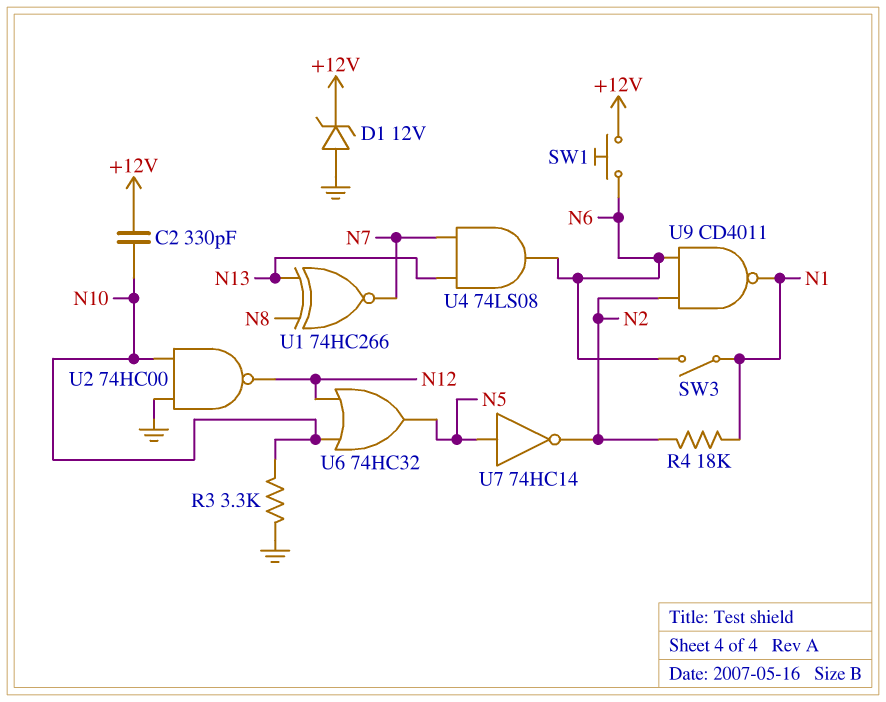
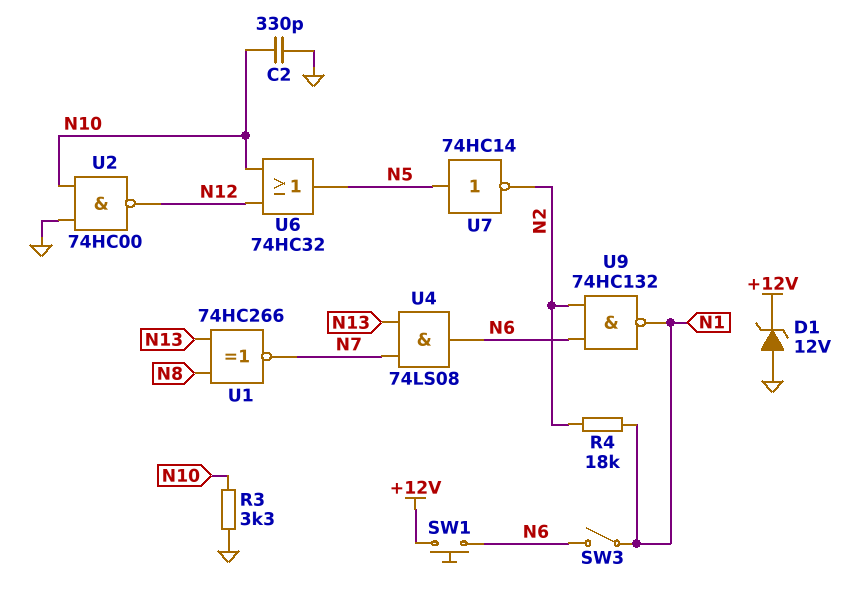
C2: 330pF (+12V, N10) -> 330pF (GND, N10)
U9: NAND CD4011 (in N2, in N6, out N1) -> NAND 74HC132 (in N2, in N6, out N1)

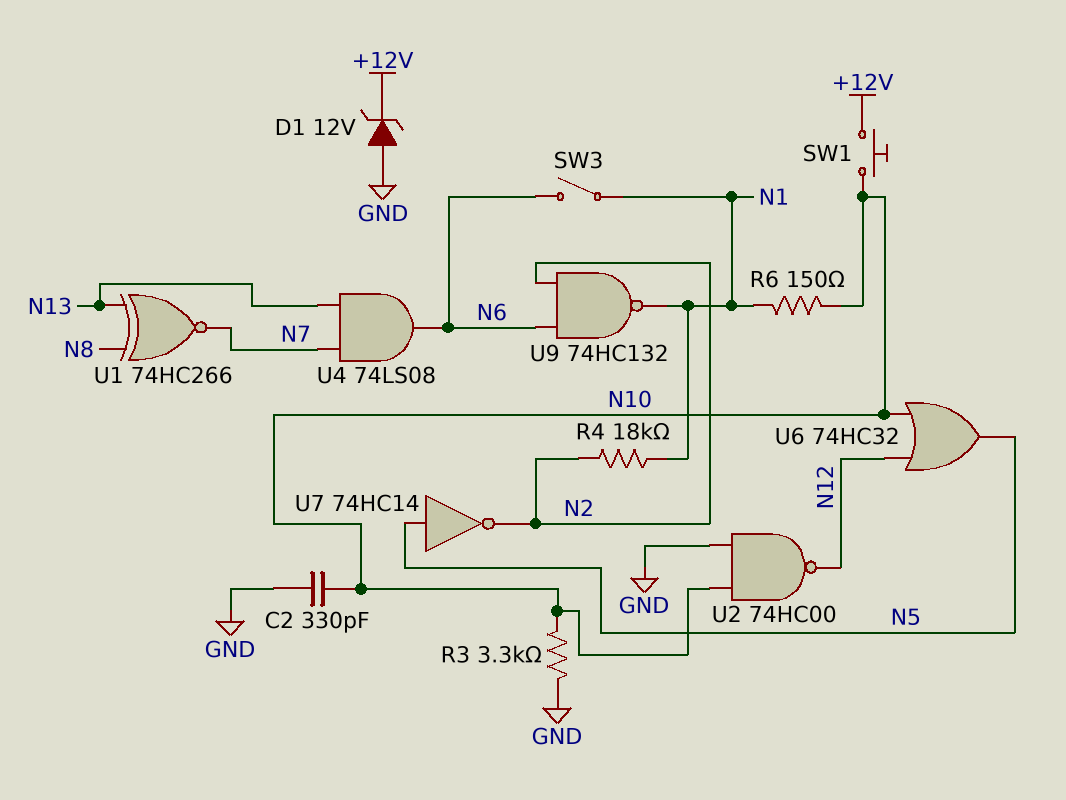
R6: none -> 150 (N1, N10)
SW1: button (+12V, N6) -> button (+12V, N10)

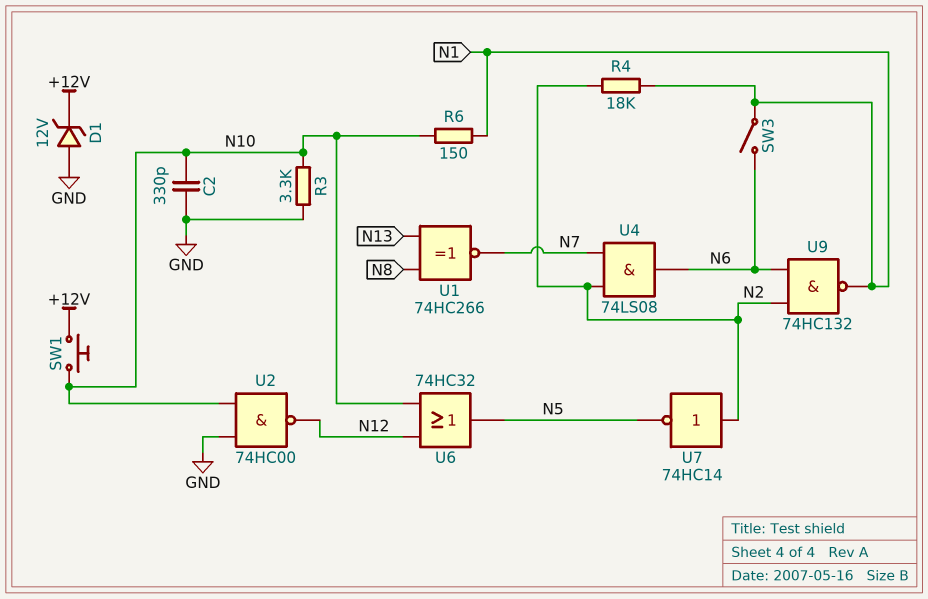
U4: AND 74LS08 (in N7, in N13, out N6) -> AND 74LS08 (in N2, in N7, out N6)
U7: NOT 74HC14 (in N5, out N2) -> NOT 74HC14 (in N2, out N5)

